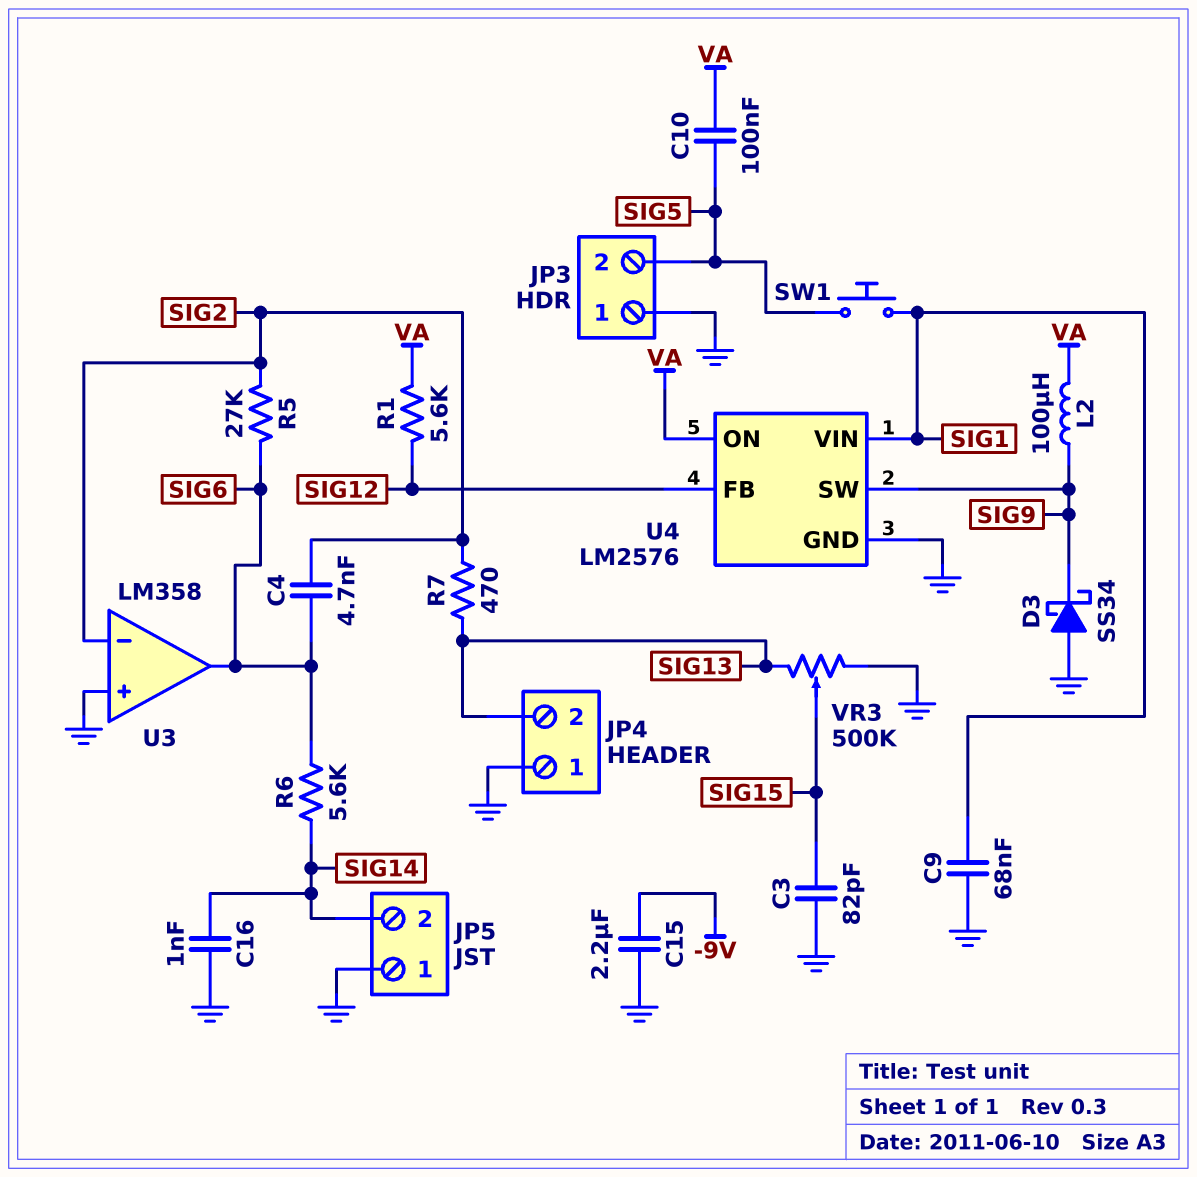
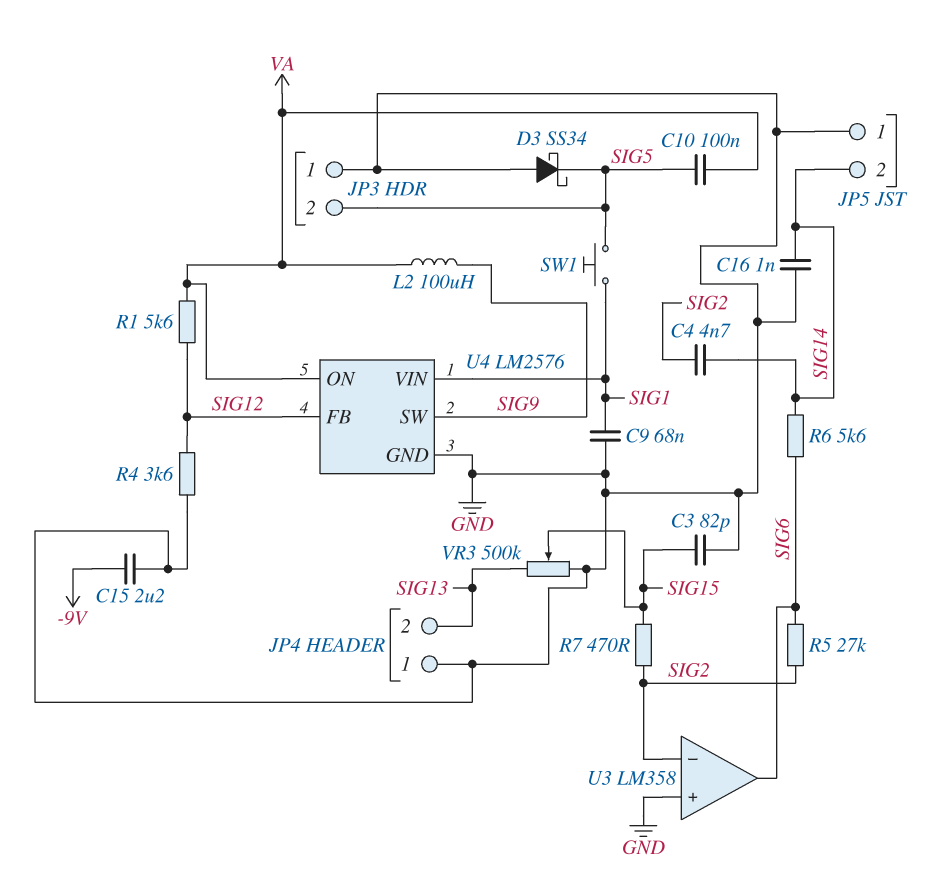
C4: 4.7nF (SIG2, SIG6) -> 4.7nF (SIG2, SIG14)
D3: schottky SS34 (A GND, K SIG9) -> schottky SS34 (A GND, K SIG5)
R4: none -> 3.6k (GND, SIG12)
R7: 470 (SIG2, SIG13) -> 470 (SIG2, SIG15)

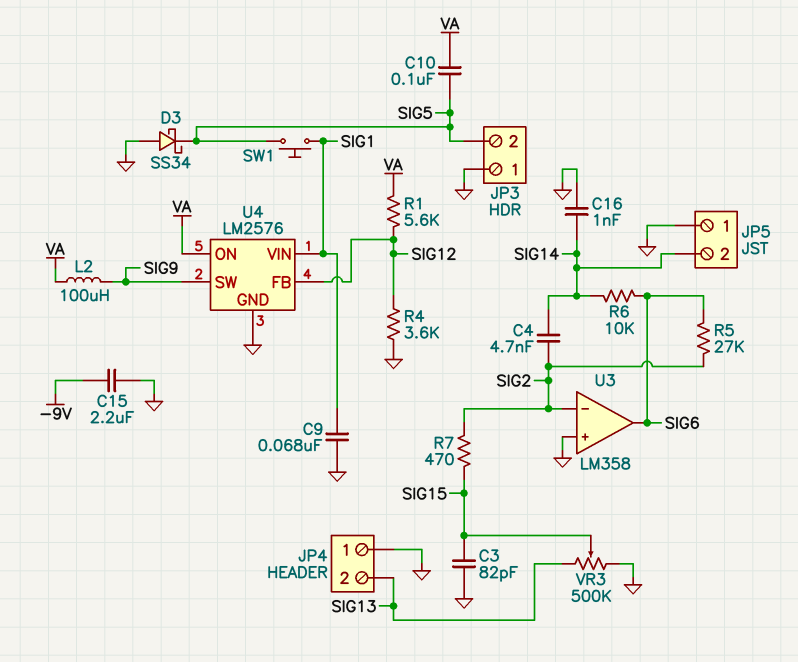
R6: 5.6k (SIG6, SIG14) -> 10k (SIG6, SIG14)

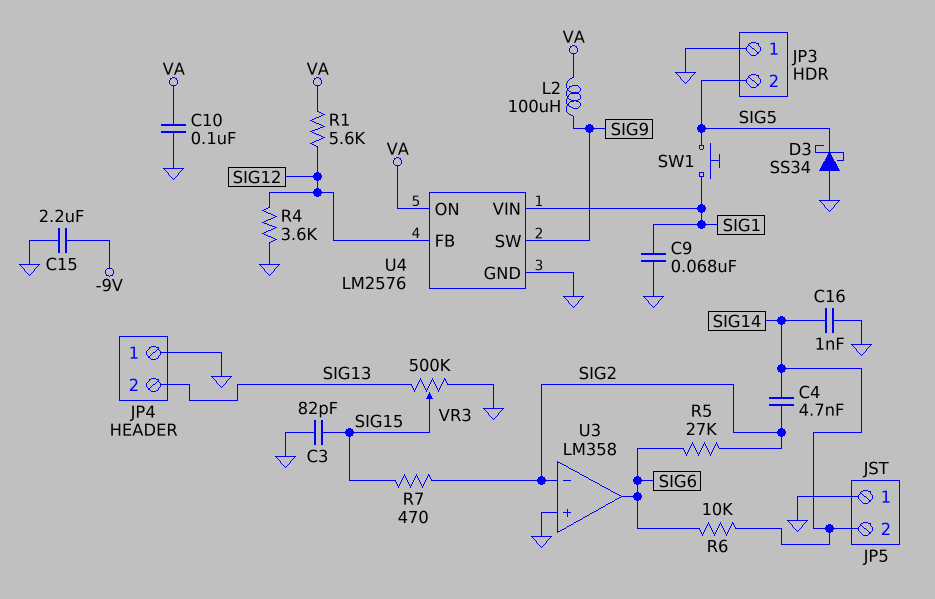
C10: 100nF (SIG5, VA) -> 100nF (GND, VA)

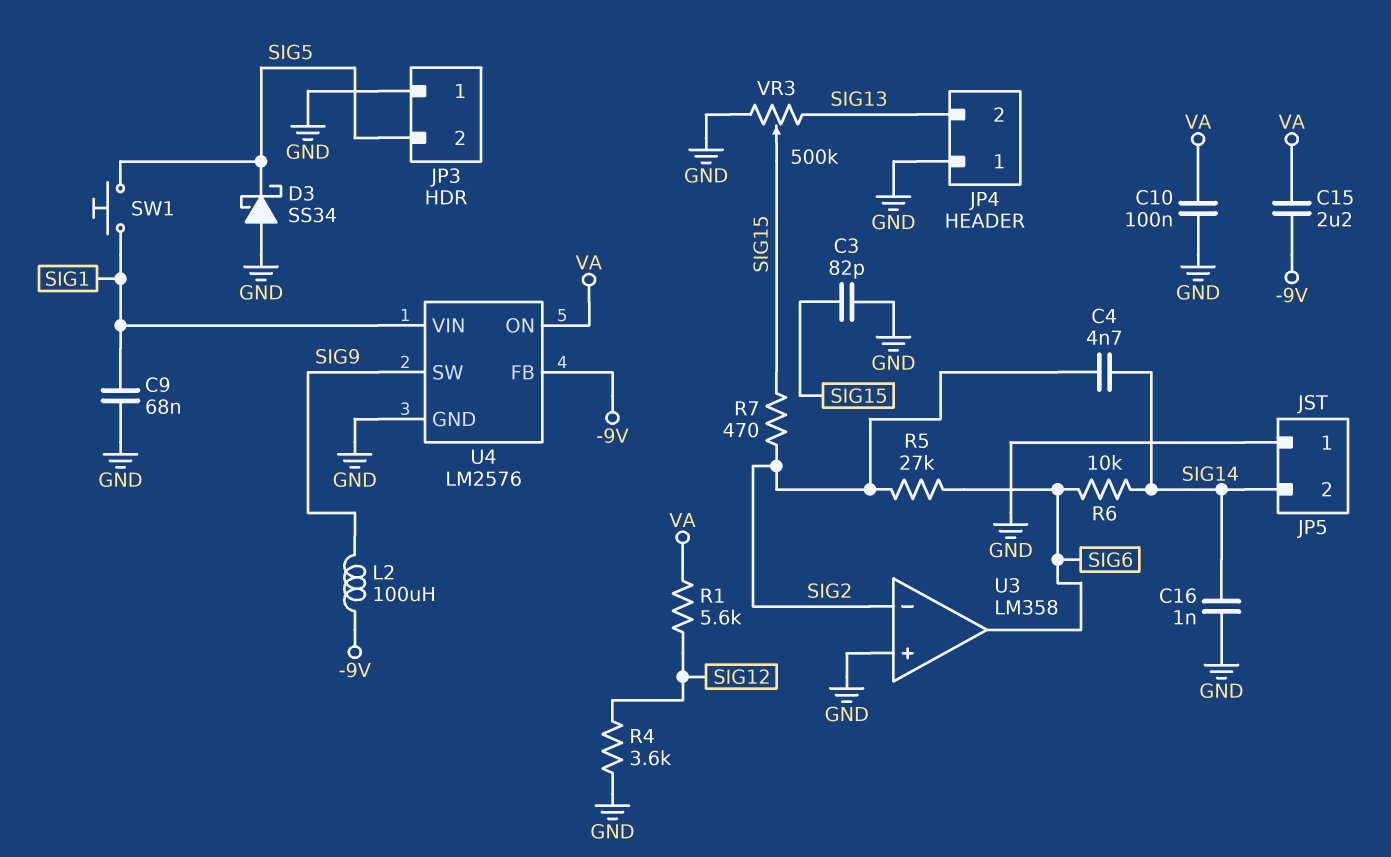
C15: 2.2uF (-9V, GND) -> 2.2uF (-9V, VA)
L2: 100uH (SIG9, VA) -> 100uH (-9V, SIG9)
U4 pin FB: SIG12 -> -9V

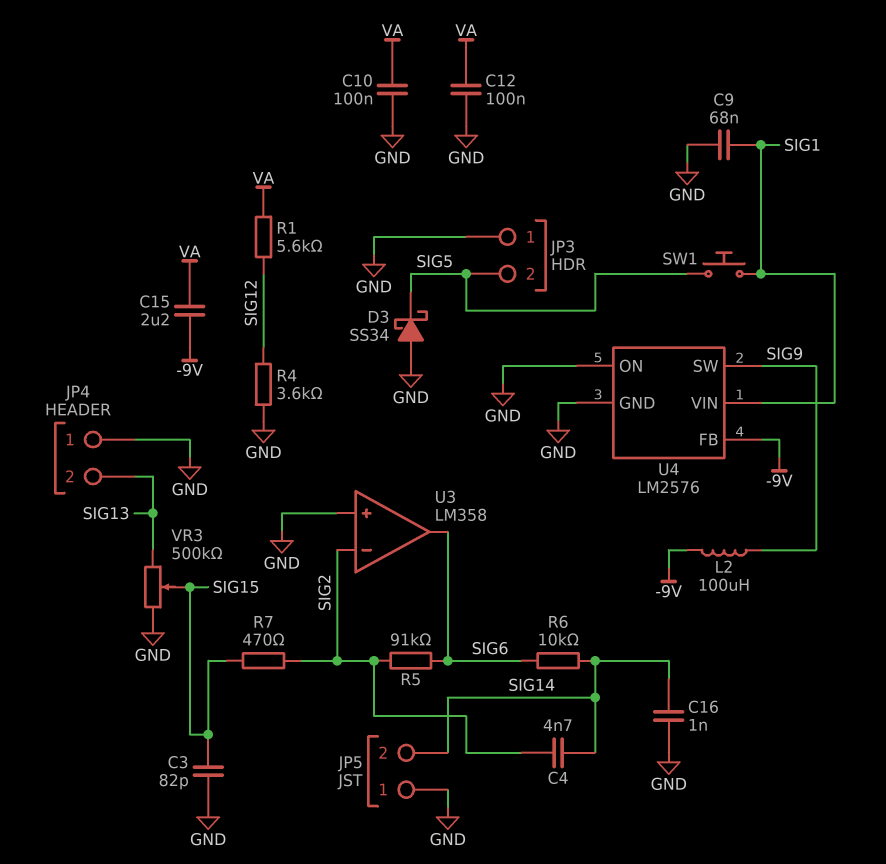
C12: none -> 100nF (GND, VA)
R5: 27k (SIG2, SIG6) -> 91k (SIG2, SIG6)
U4 pin ON: VA -> GND

